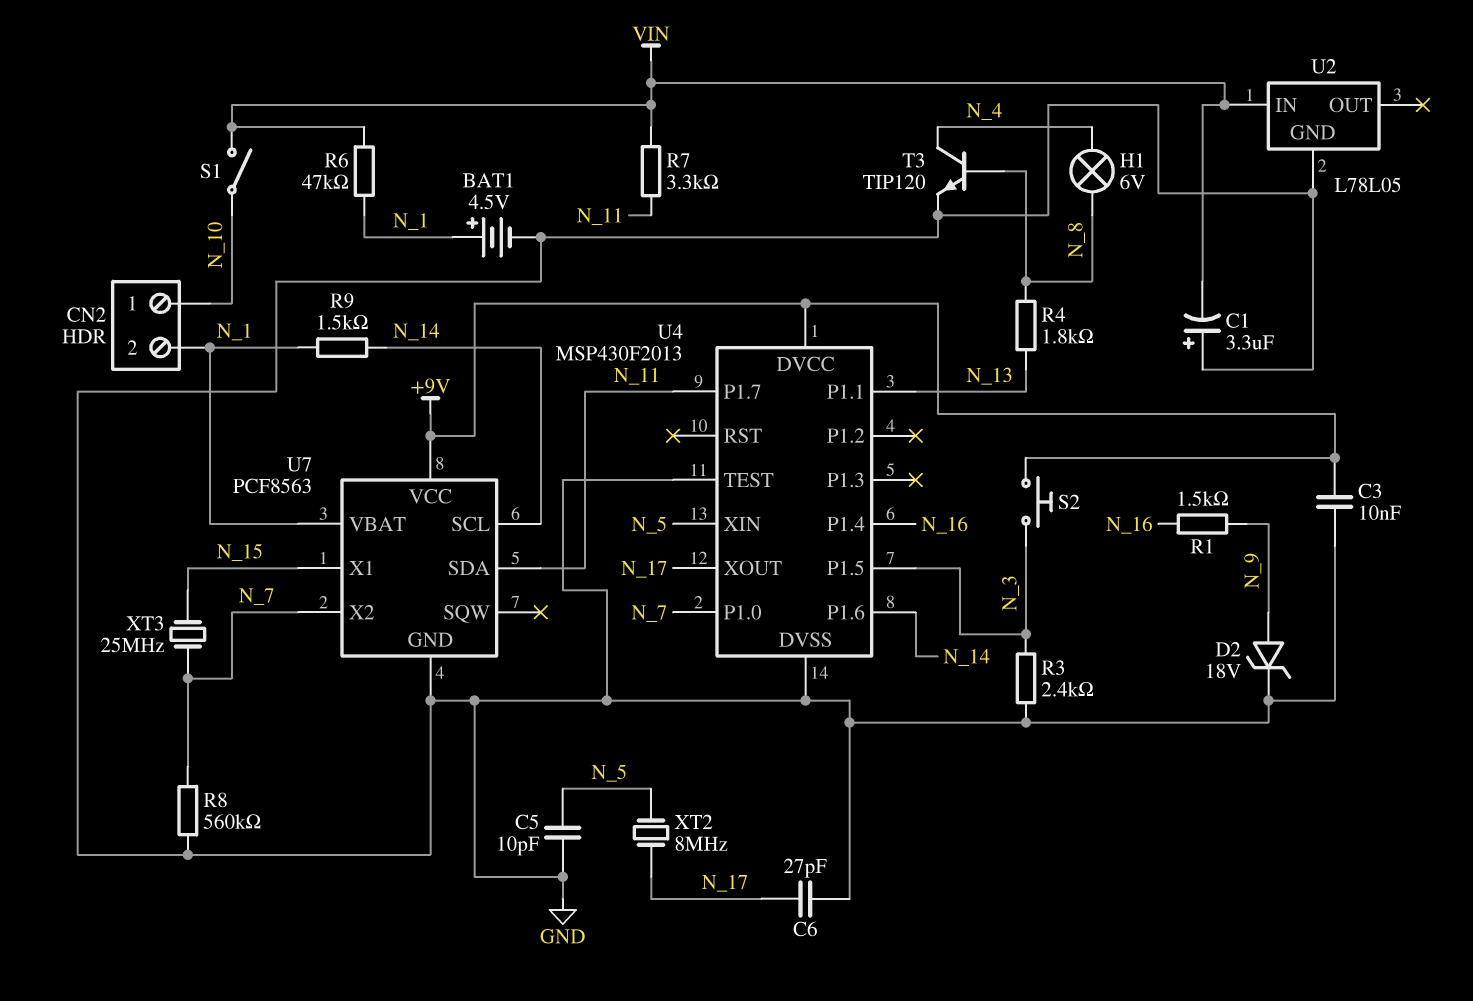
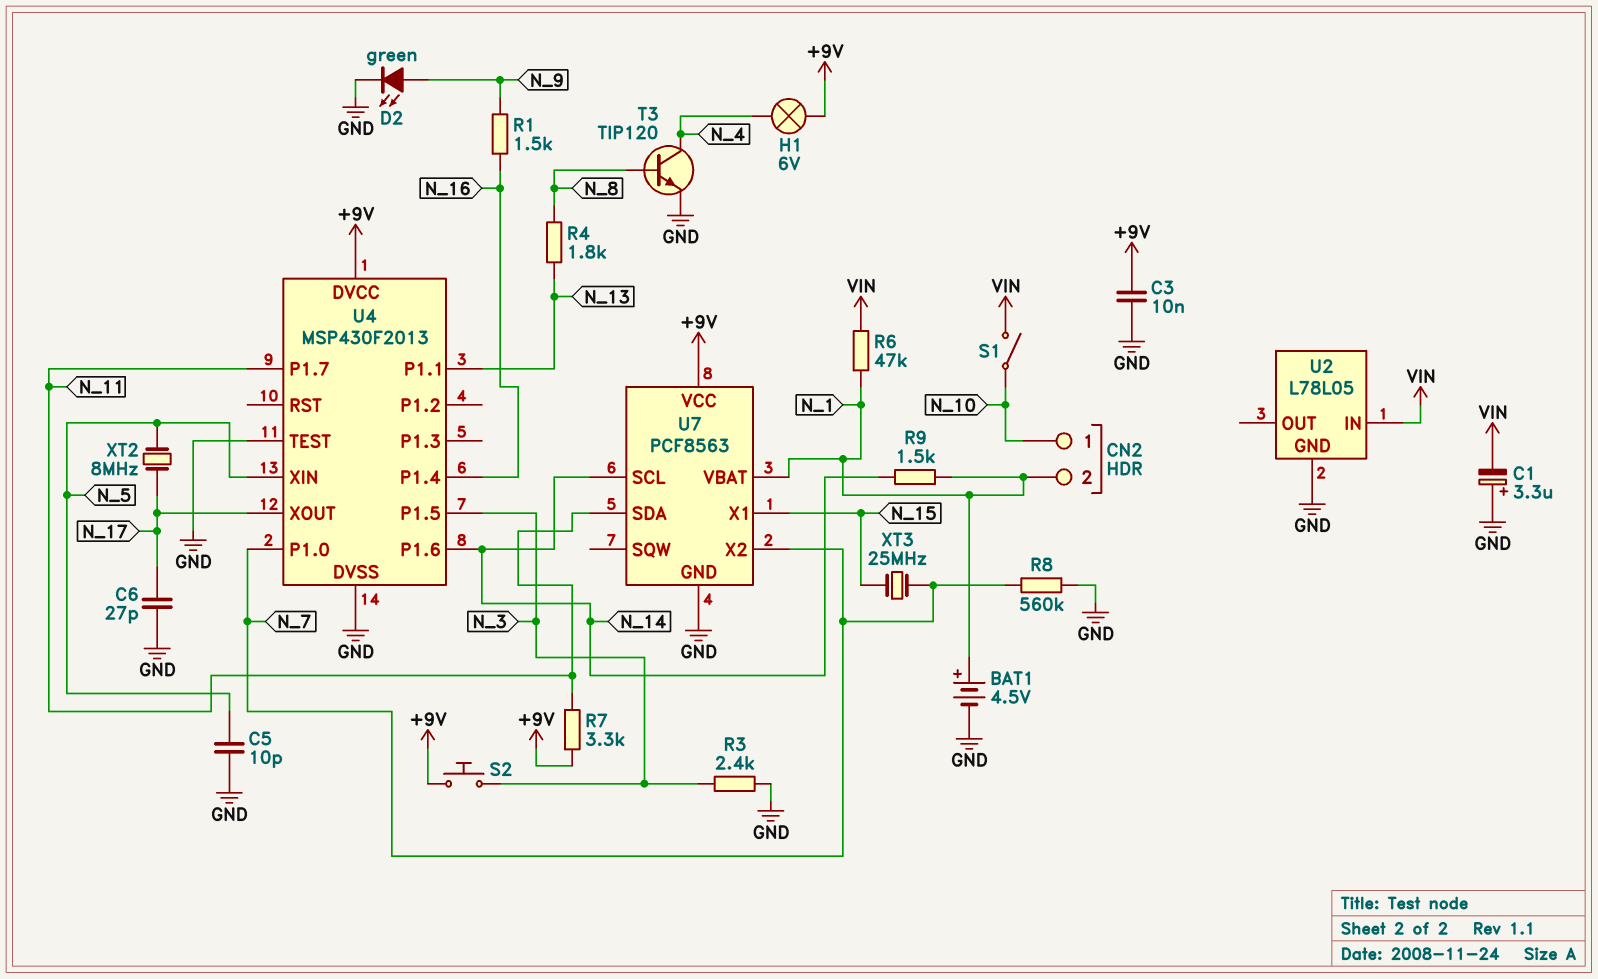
D2: zener 18V (A N_9, K GND) -> LED green (A N_9, K GND)
H1: lamp 6V (N_4, N_8) -> lamp 6V (+9V, N_4)
R7: 3.3k (N_11, VIN) -> 3.3k (+9V, N_11)

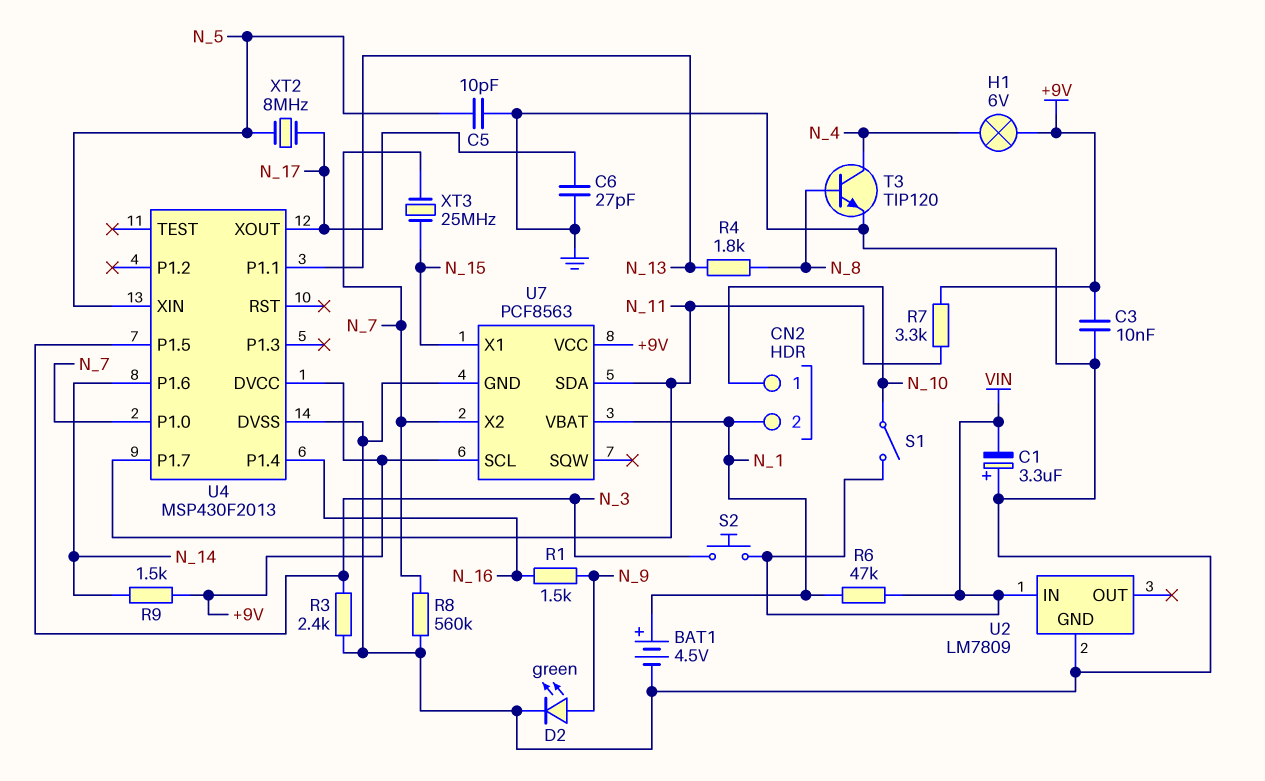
R9: 1.5k (N_1, N_14) -> 1.5k (+9V, N_14)
S2: button (+9V, N_3) -> button (N_3, VIN)
U2: L78L05 -> LM7809
U4 pin TEST: GND -> none
U7 pin SCL: N_14 -> +9V

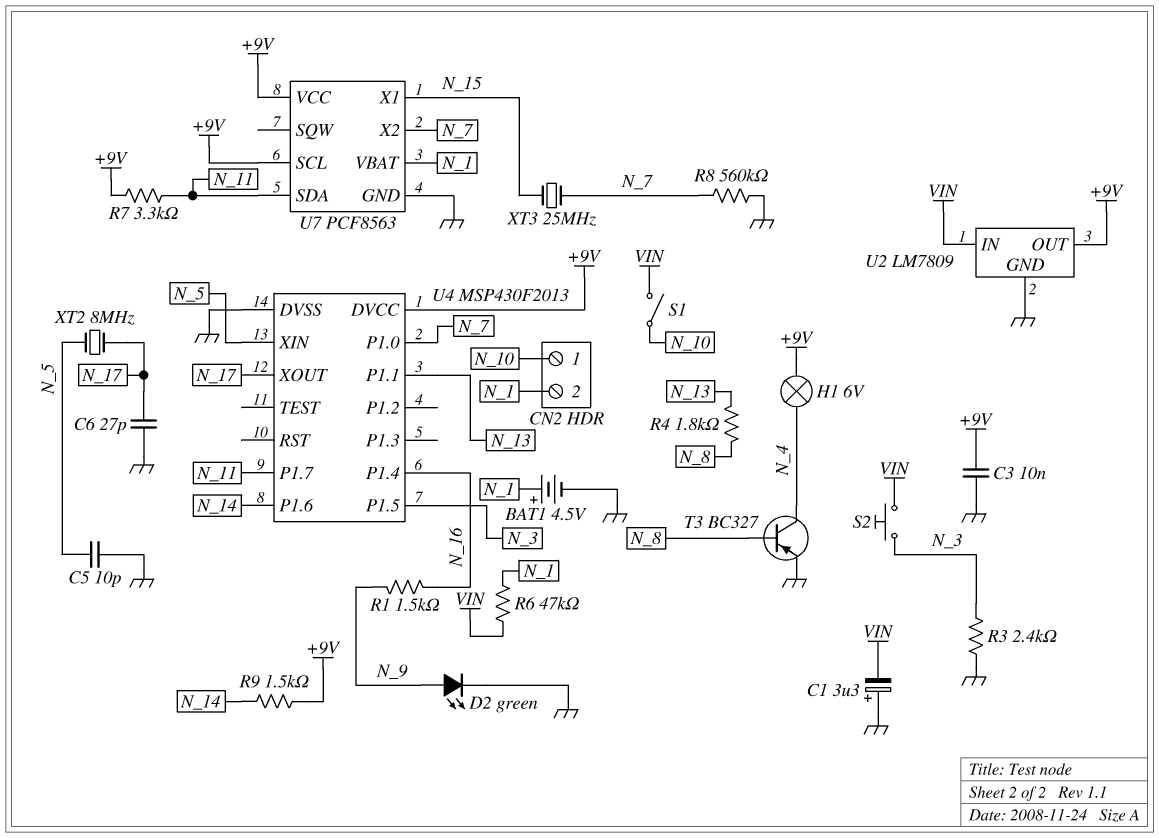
T3: NPN TIP120 (B N_8, C N_4, E GND) -> PNP BC327 (B N_8, C N_4, E GND)
U2 pin OUT: none -> +9V

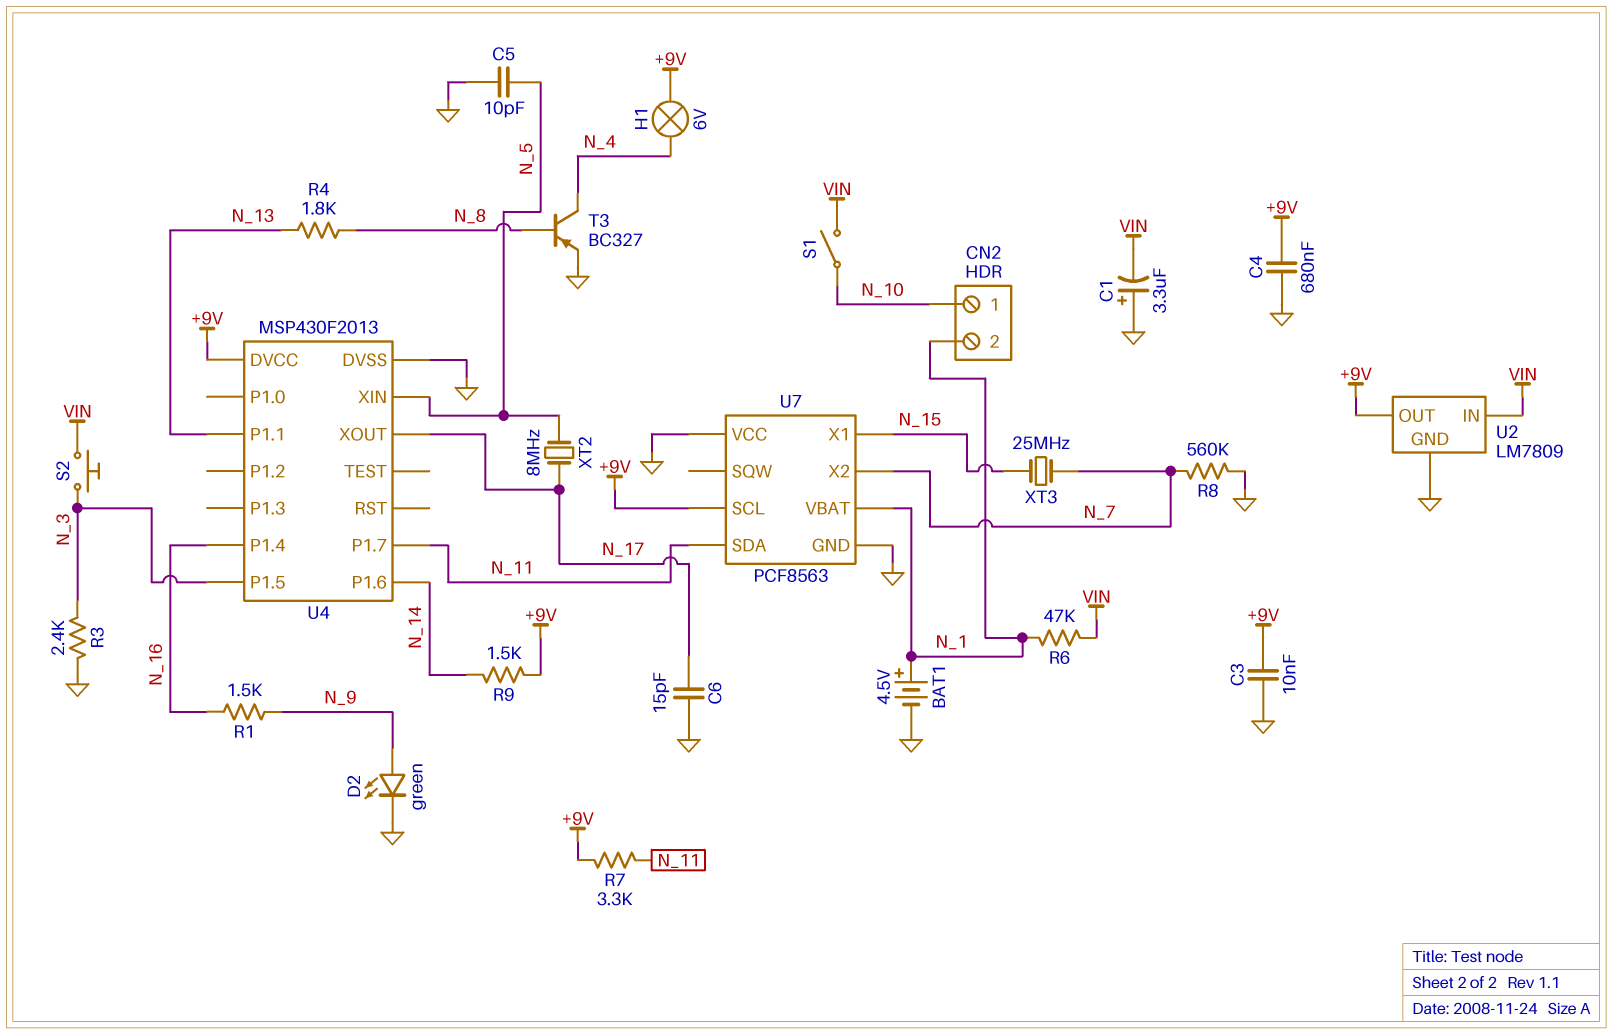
C4: none -> 680nF (+9V, GND)
C6: 27pF (GND, N_17) -> 15pF (GND, N_17)
U4 pin P1.0: N_7 -> none
U7 pin VCC: +9V -> GND

